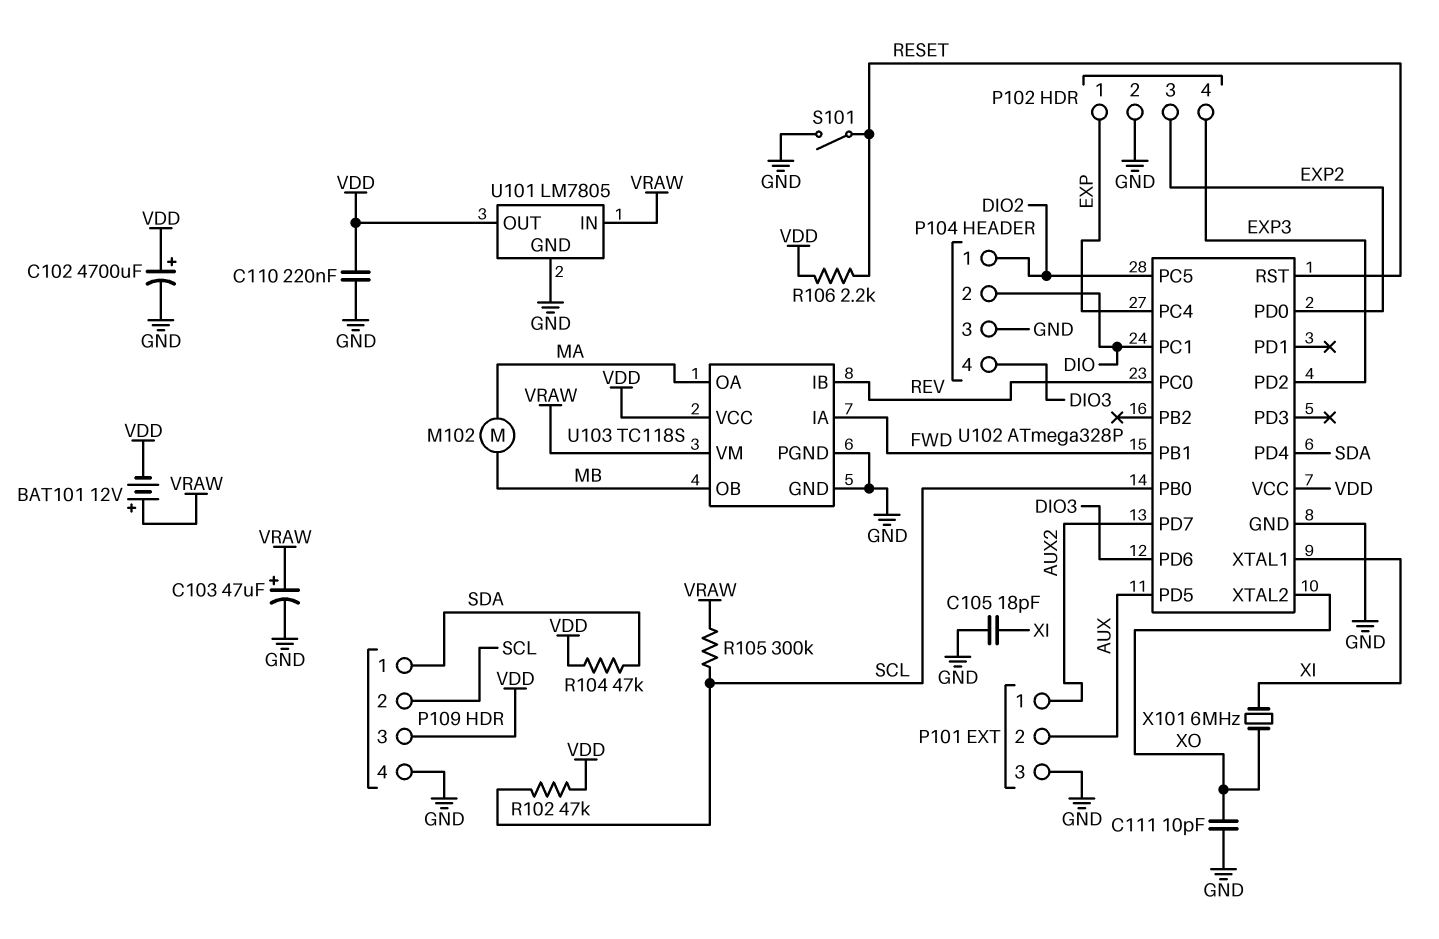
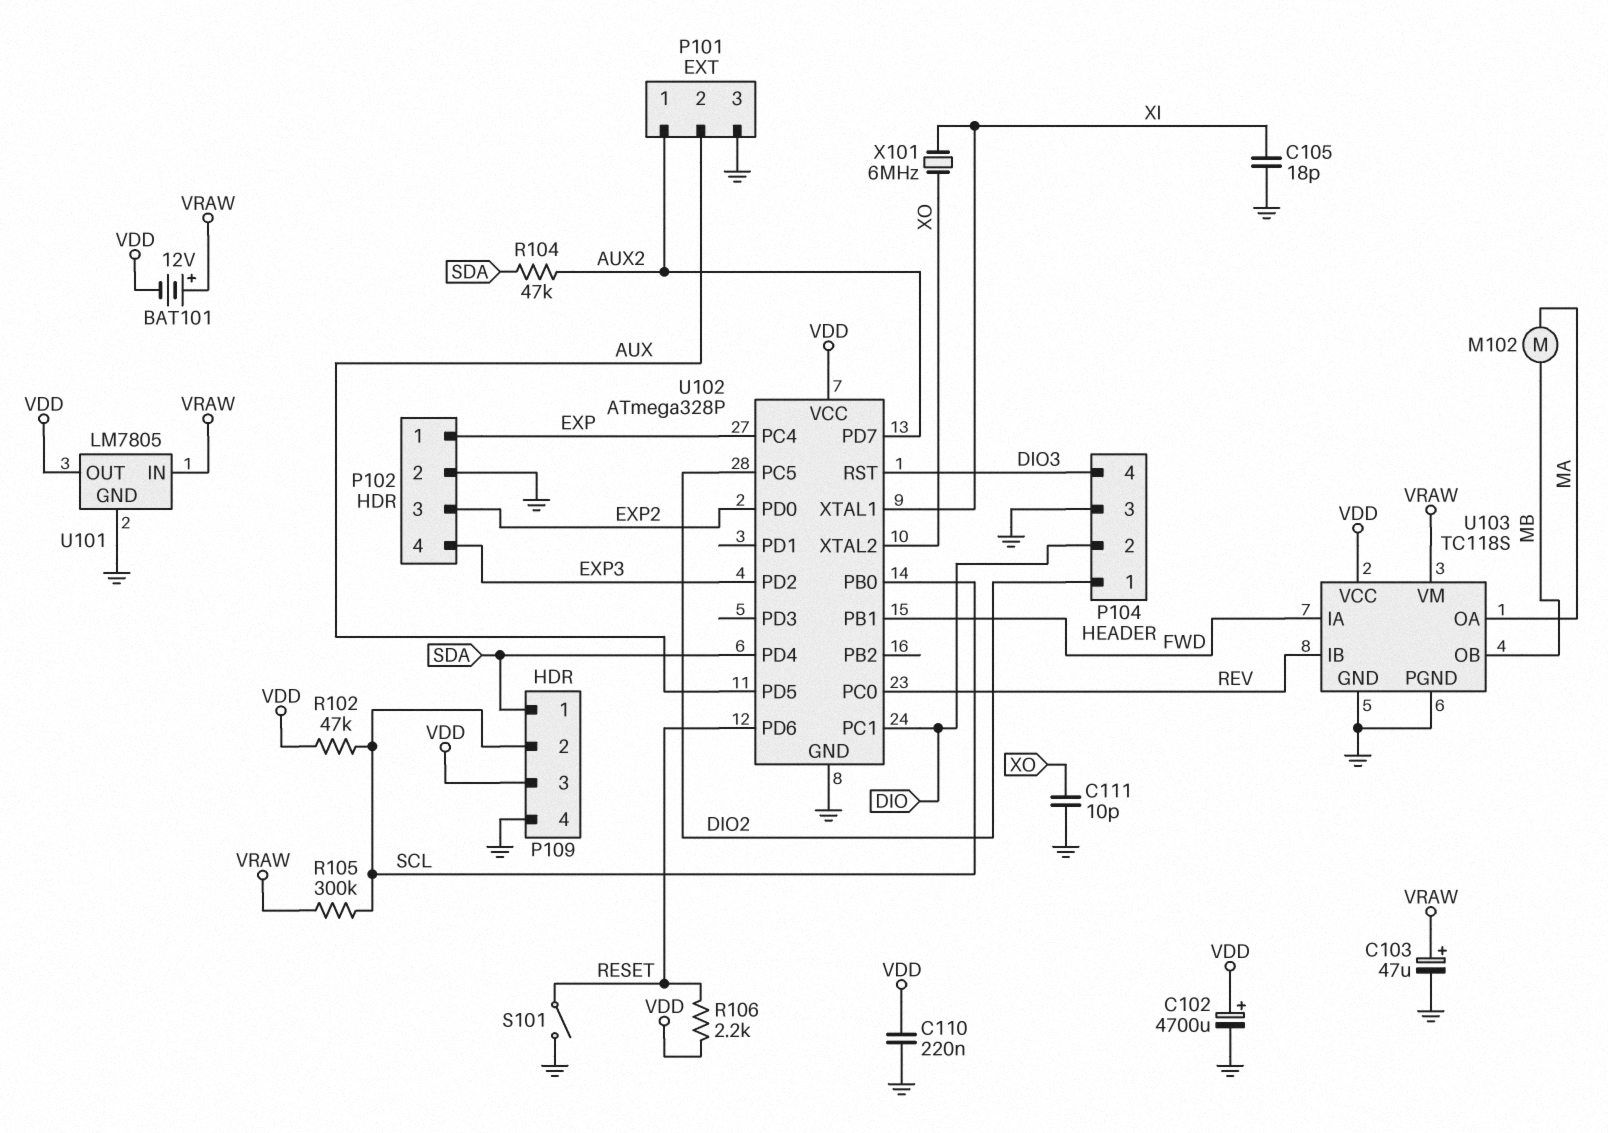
R104: 47k (SDA, VDD) -> 47k (AUX2, SDA)
U102 pin PD6: DIO3 -> RESET
U102 pin RST: RESET -> DIO3

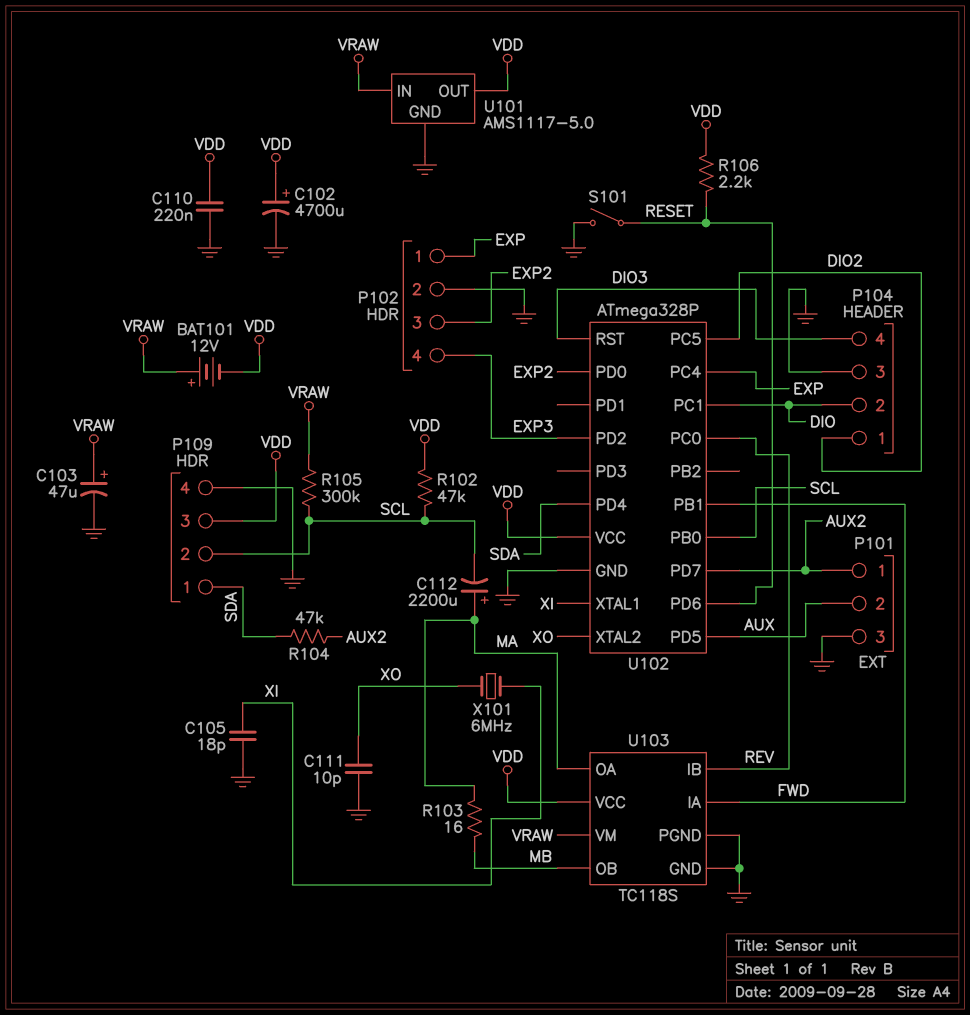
C112: none -> 2200uF (plus MA, minus SCL)
M102: motor (MA, MB) -> none
R103: none -> 16 (MA, MB)
U101: LM7805 -> AMS1117-5.0

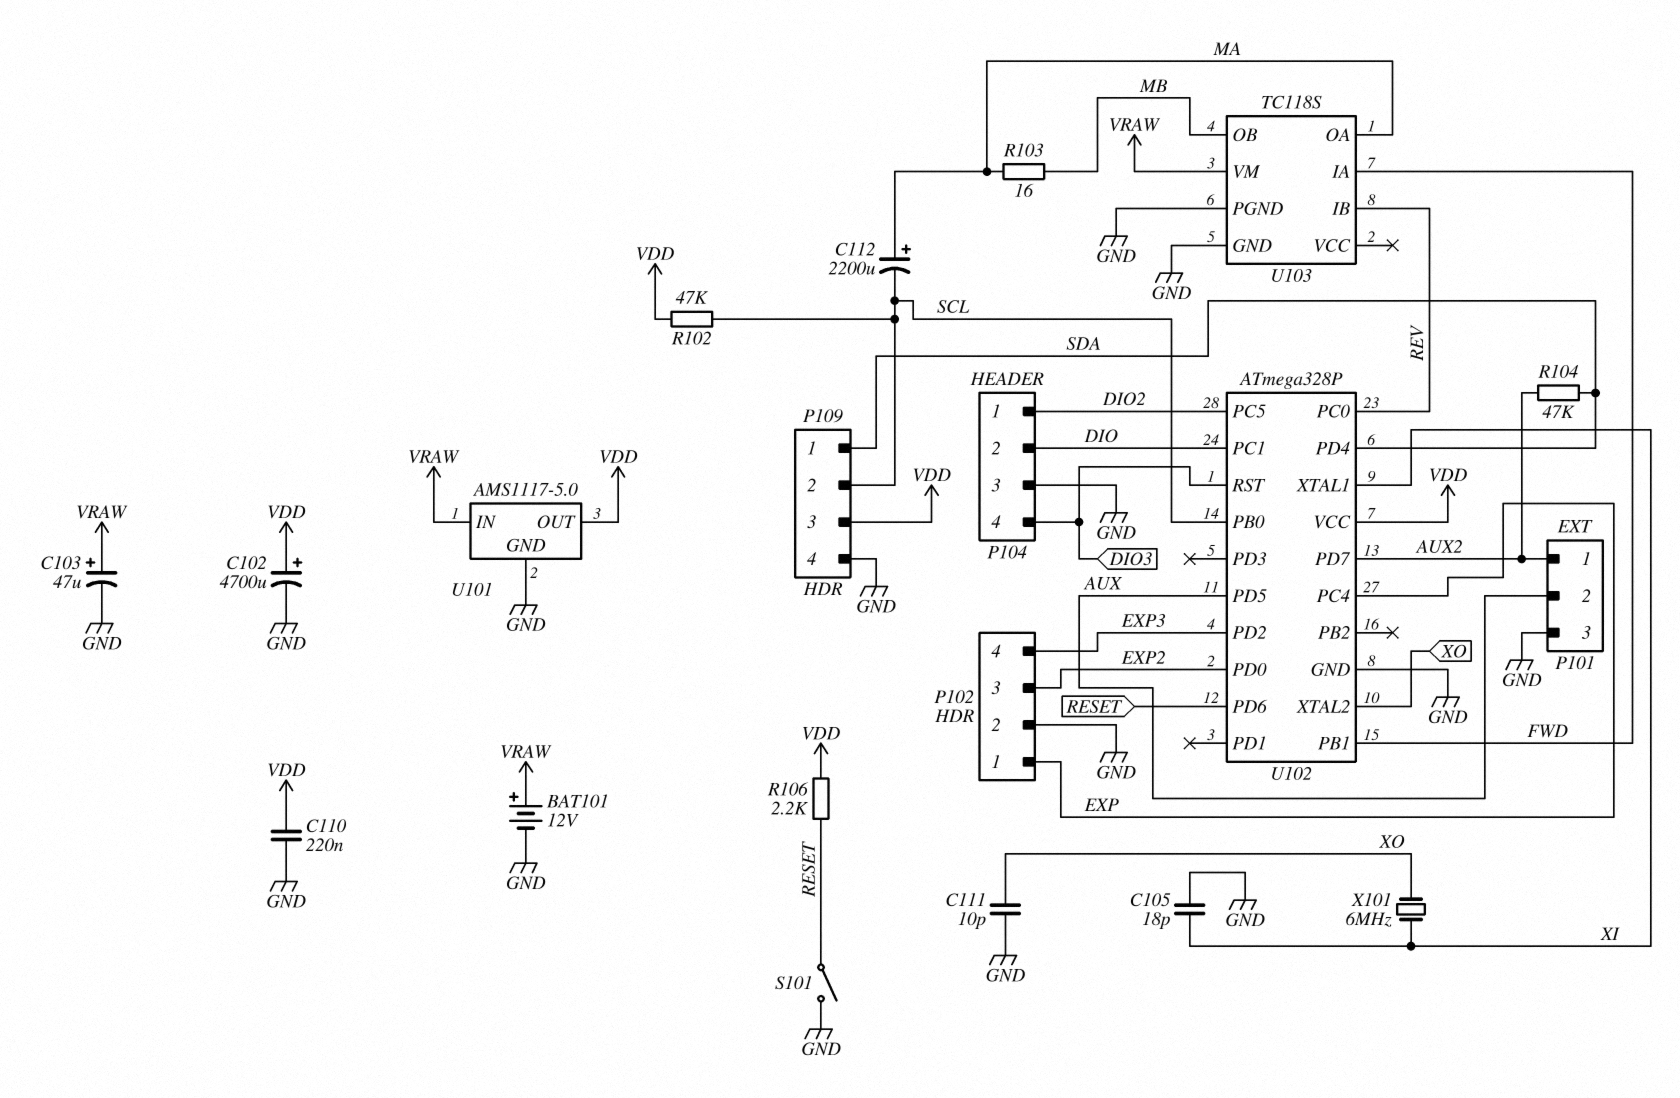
BAT101: 12V (plus VRAW, minus VDD) -> 12V (plus VRAW, minus GND)
R105: 300k (SCL, VRAW) -> none
U103 pin VCC: VDD -> none

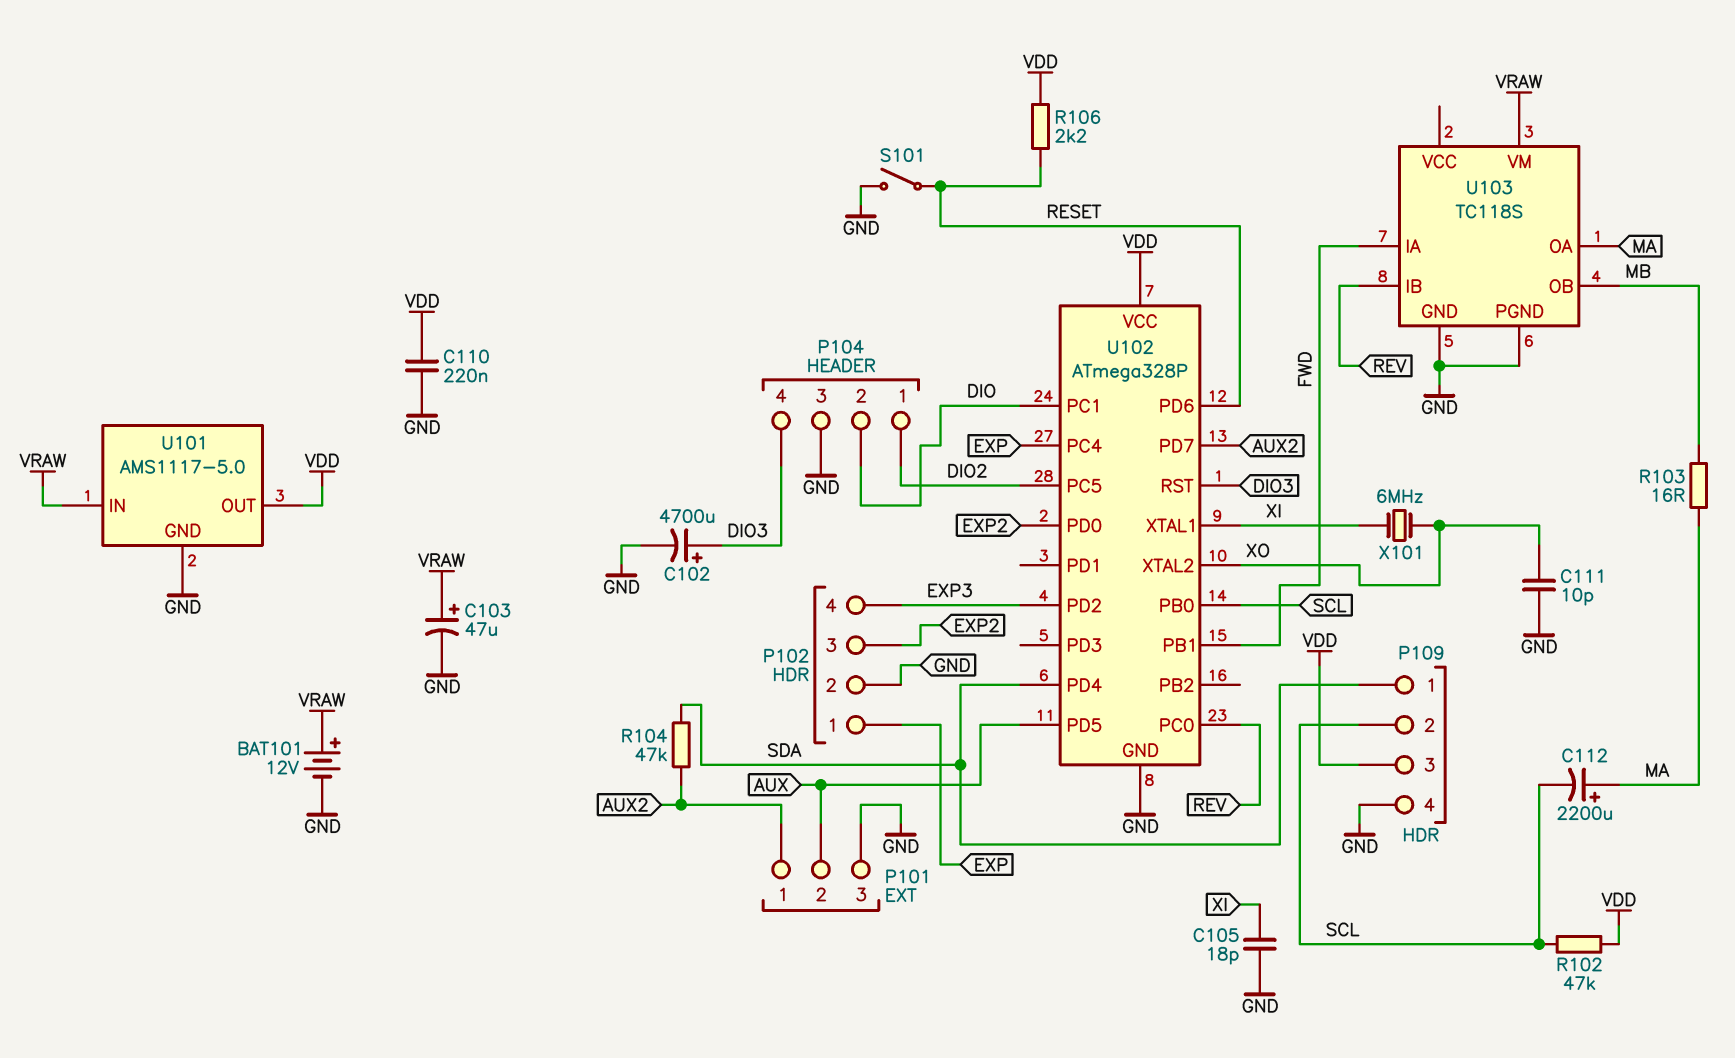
C102: 4700uF (plus VDD, minus GND) -> 4700uF (plus DIO3, minus GND)

